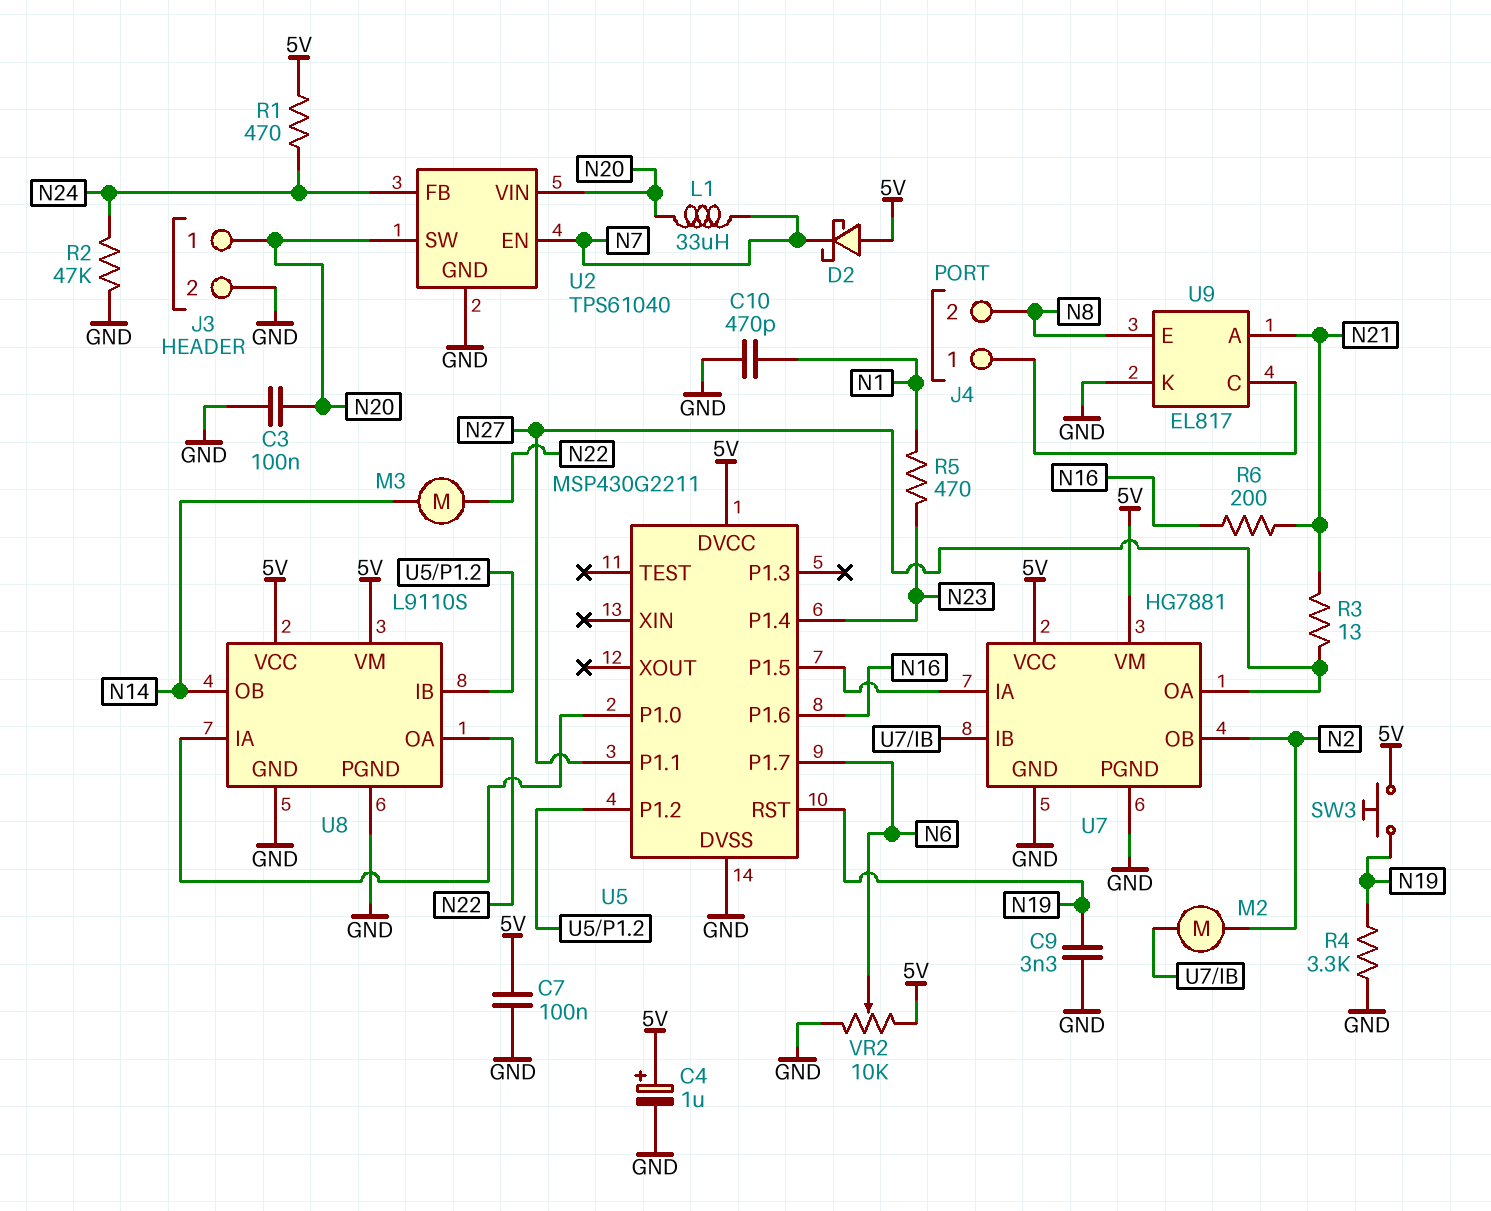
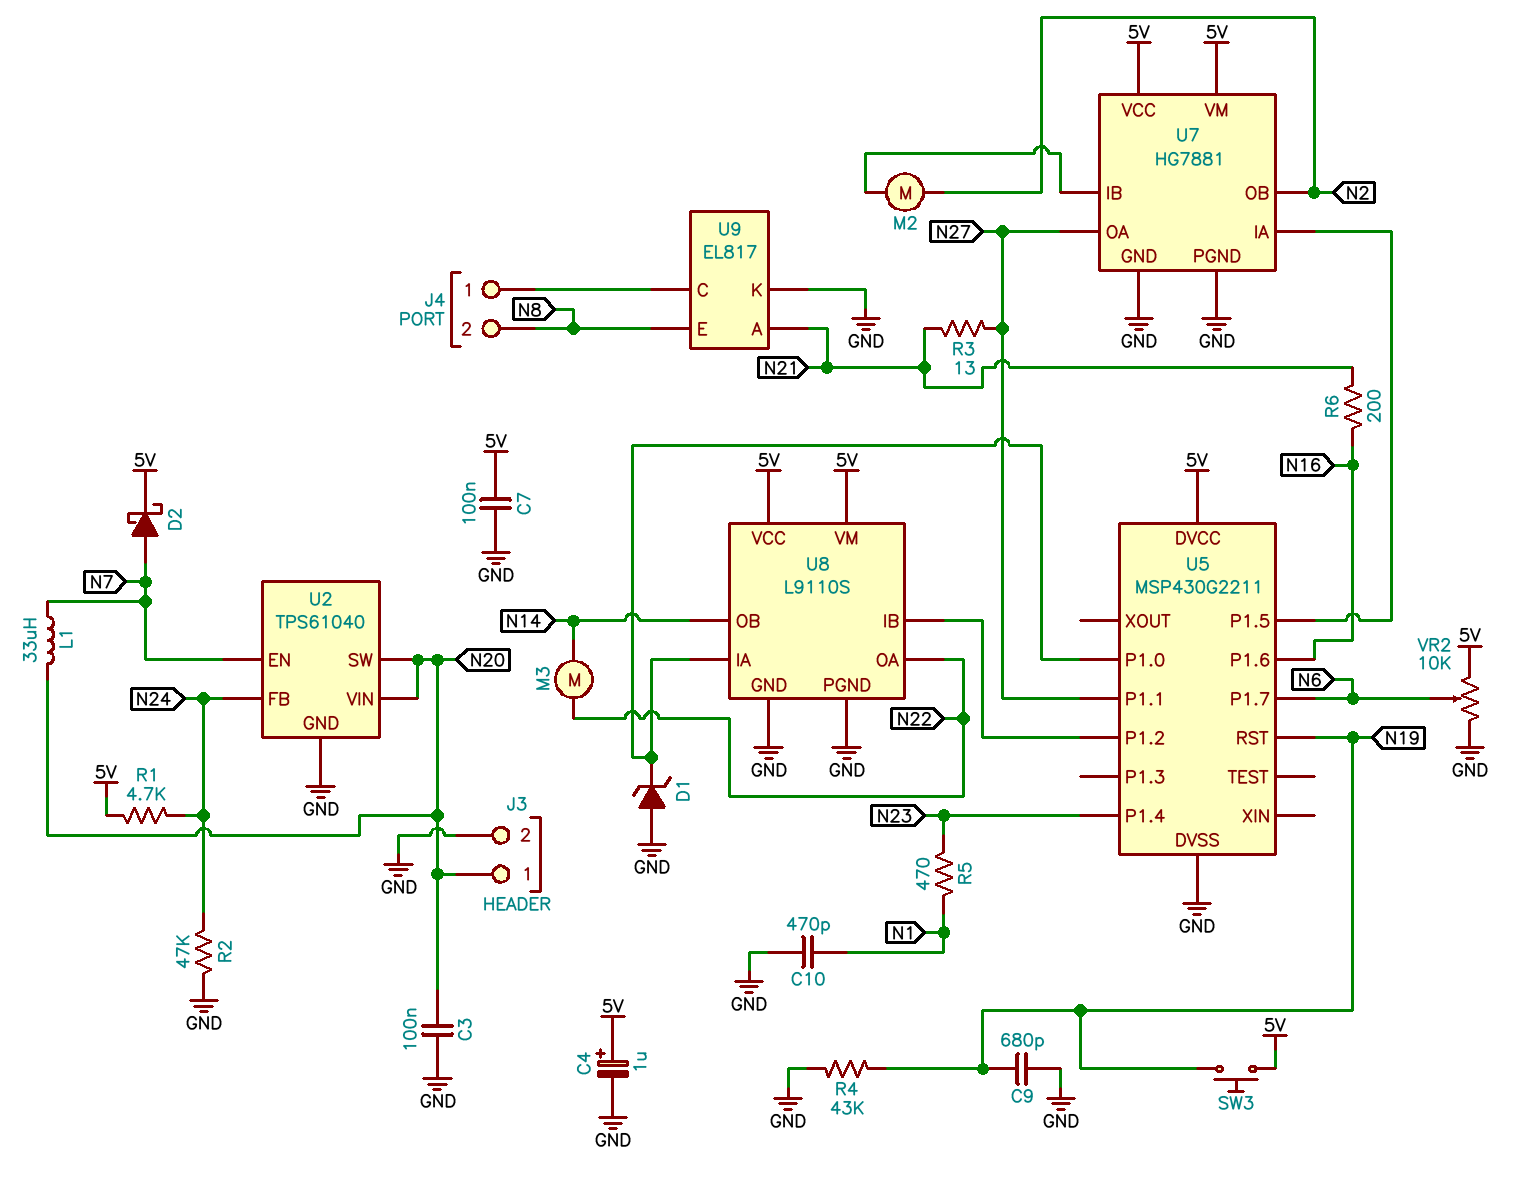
C9: 3.3nF (GND, N19) -> 680pF (GND, N19)
D1: none -> zener (A GND, K U5/P1.0)
D2: schottky (A 5V, K N7) -> schottky (A N7, K 5V)
R1: 470 (5V, N24) -> 4.7k (5V, N24)
R4: 3.3k (GND, N19) -> 43k (GND, N19)

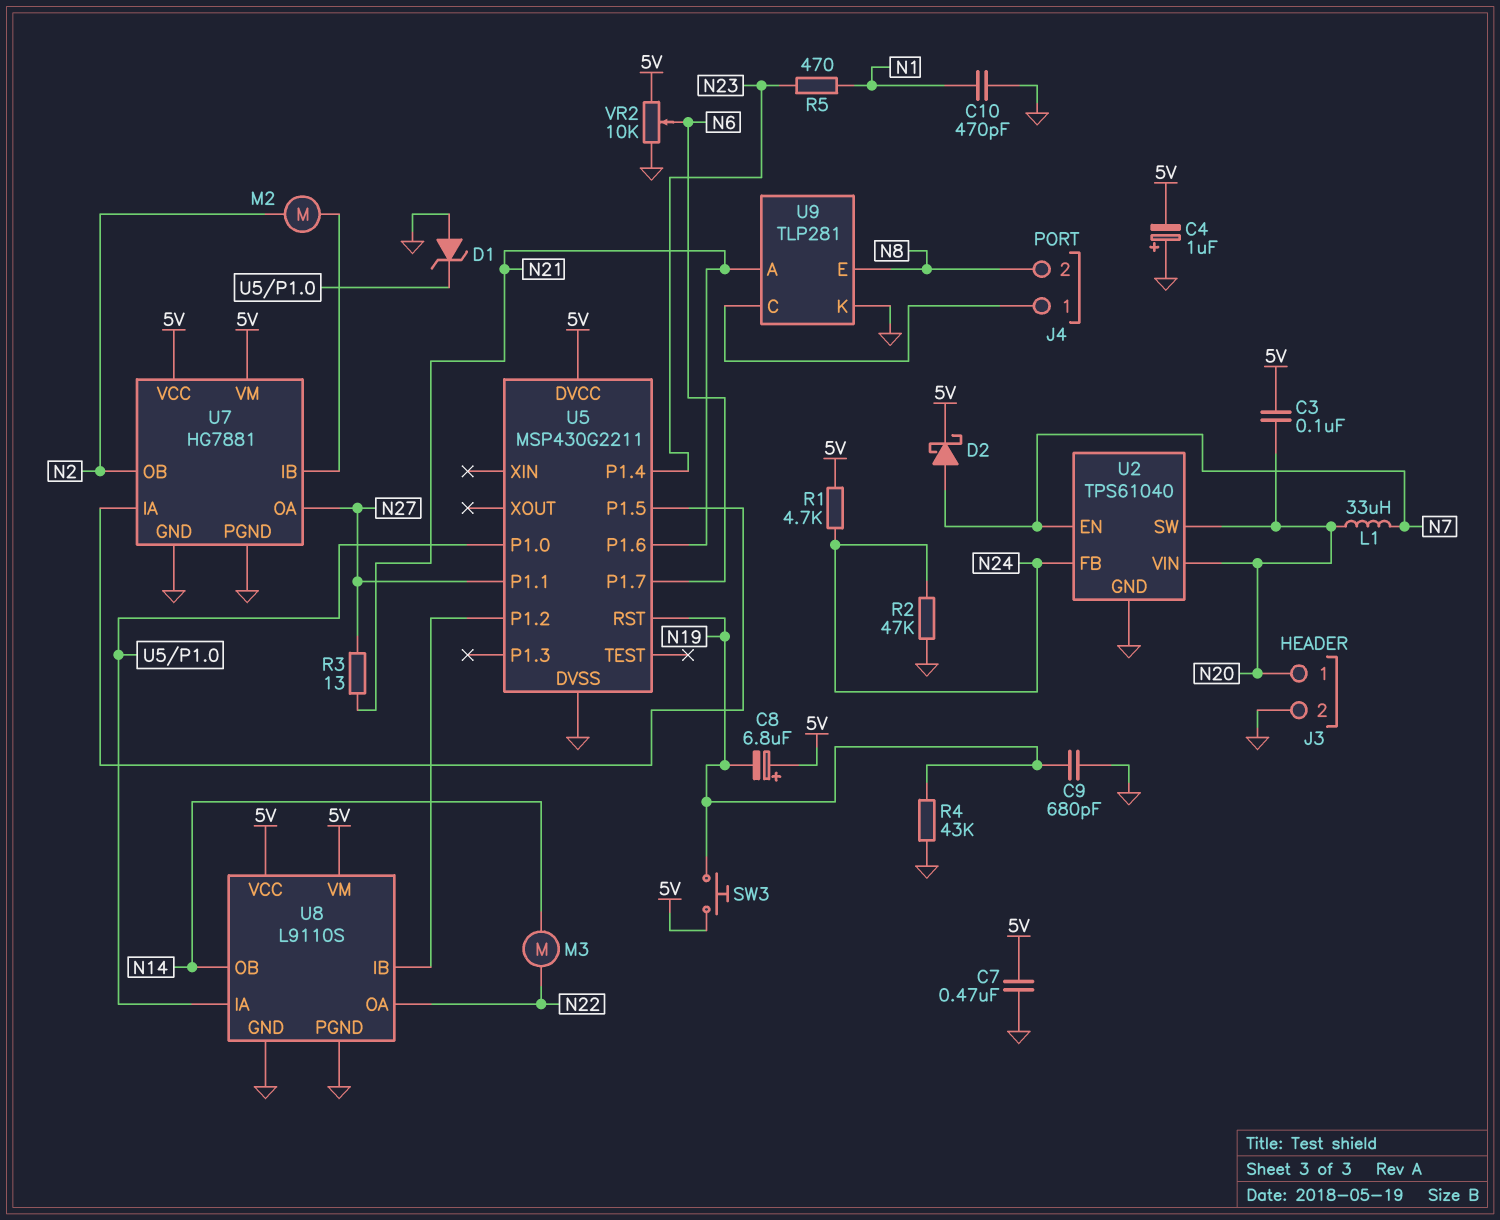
C3: 100nF (GND, N20) -> 100nF (5V, N20)
C4: 1uF (plus 5V, minus GND) -> 1uF (plus GND, minus 5V)
C7: 100nF (5V, GND) -> 470nF (5V, GND)
C8: none -> 6.8uF (plus 5V, minus N19)
R6: 200 (N16, N21) -> none
U5 pin P1.6: N16 -> N21
U9: EL817 -> TLP281

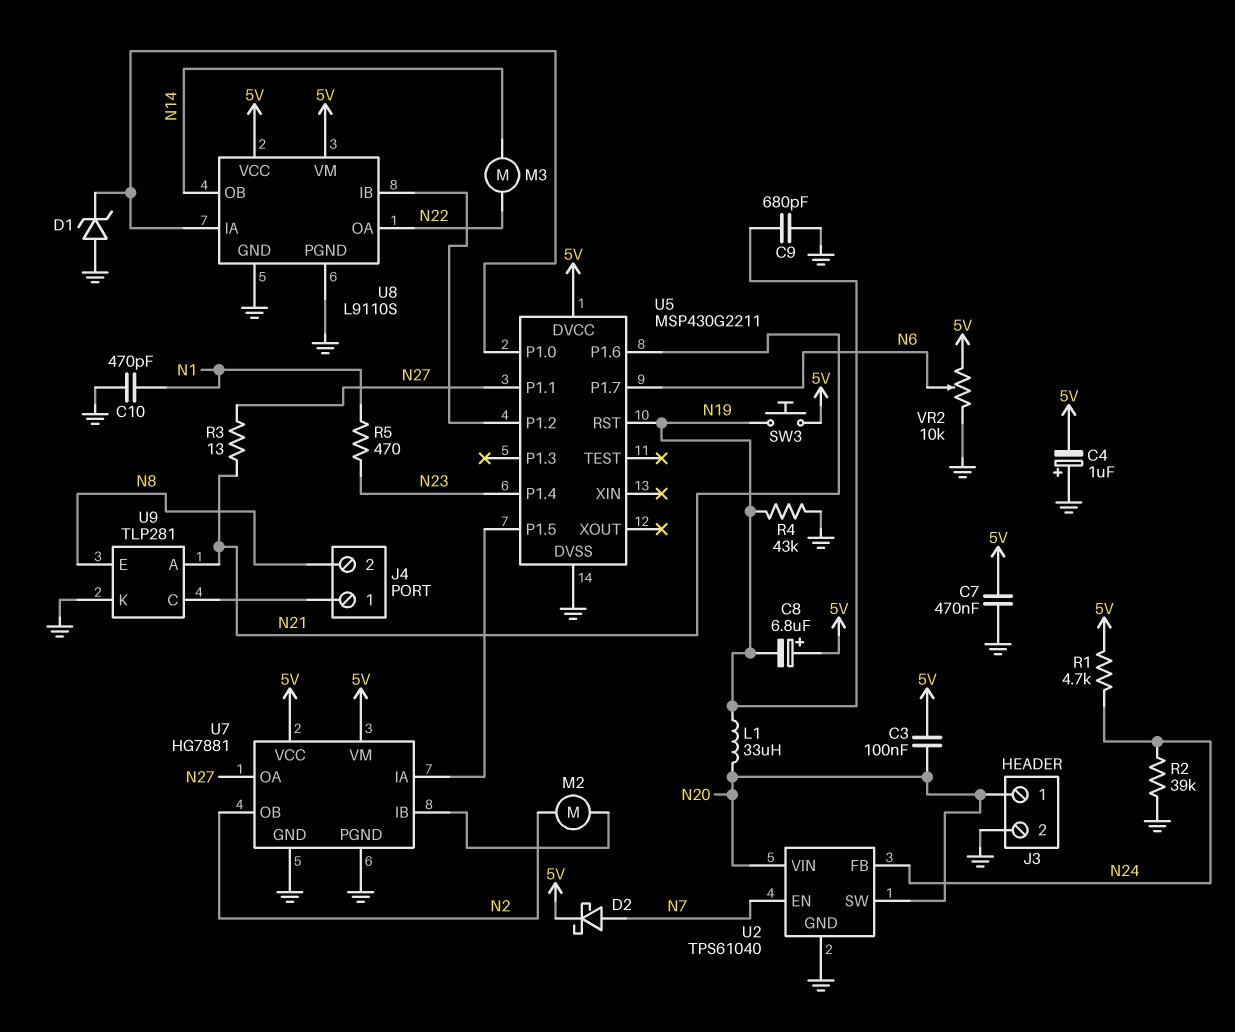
L1: 33uH (N7, N20) -> 33uH (N19, N20)
R2: 47k (GND, N24) -> 39k (GND, N24)

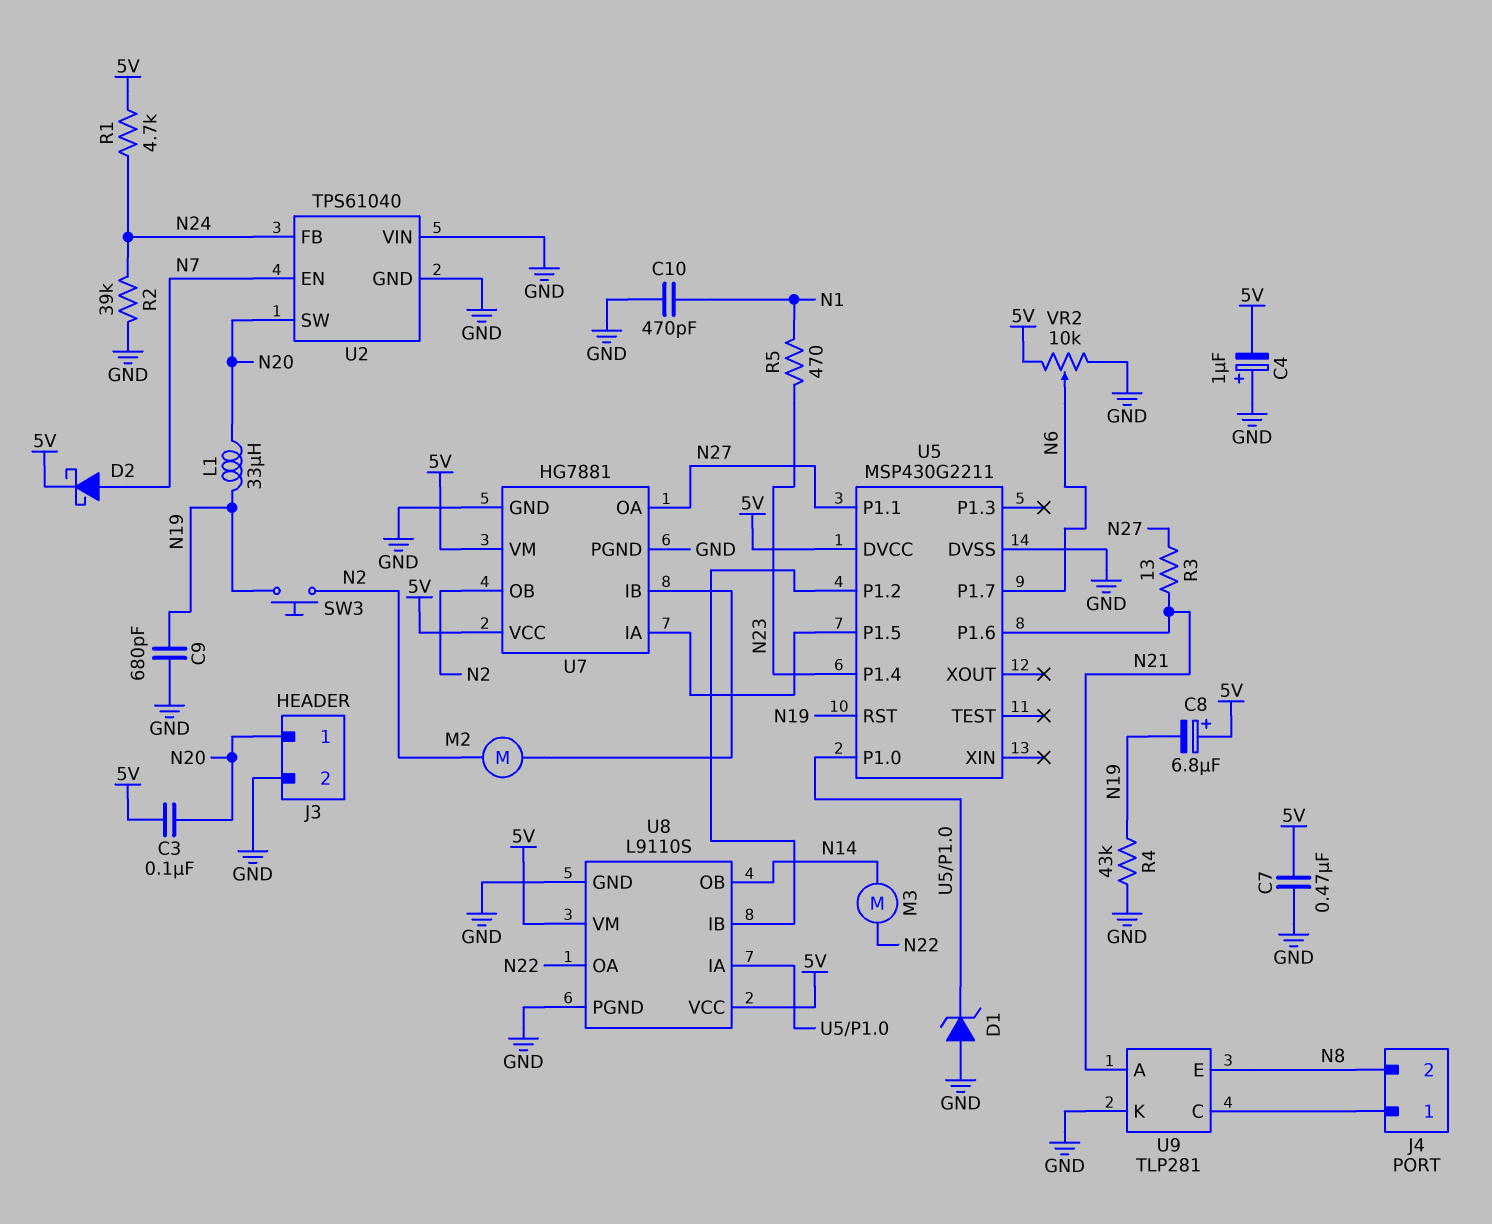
SW3: button (5V, N19) -> button (N2, N19)
U2 pin VIN: N20 -> GND

